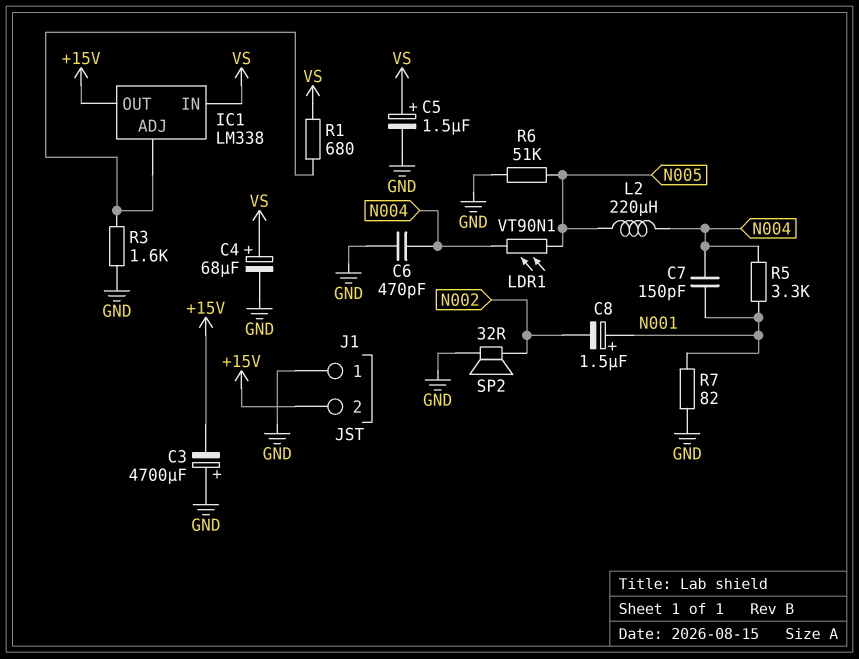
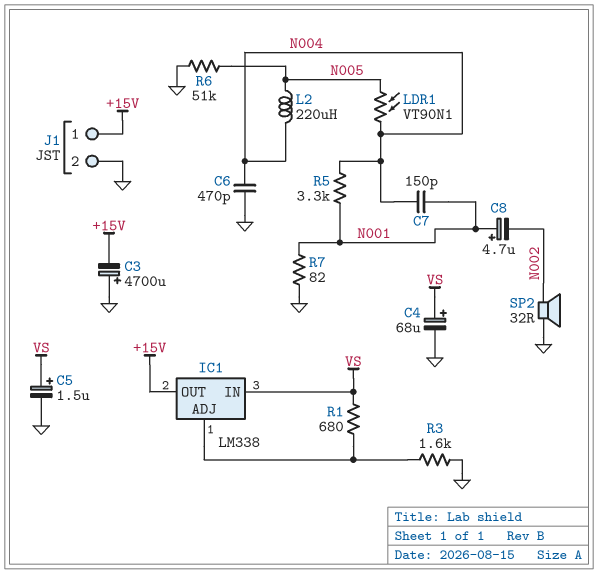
C8: 1.5uF (plus N001, minus N002) -> 4.7uF (plus N001, minus N002)
J1 pin 1: GND -> +15V
J1 pin 2: +15V -> GND

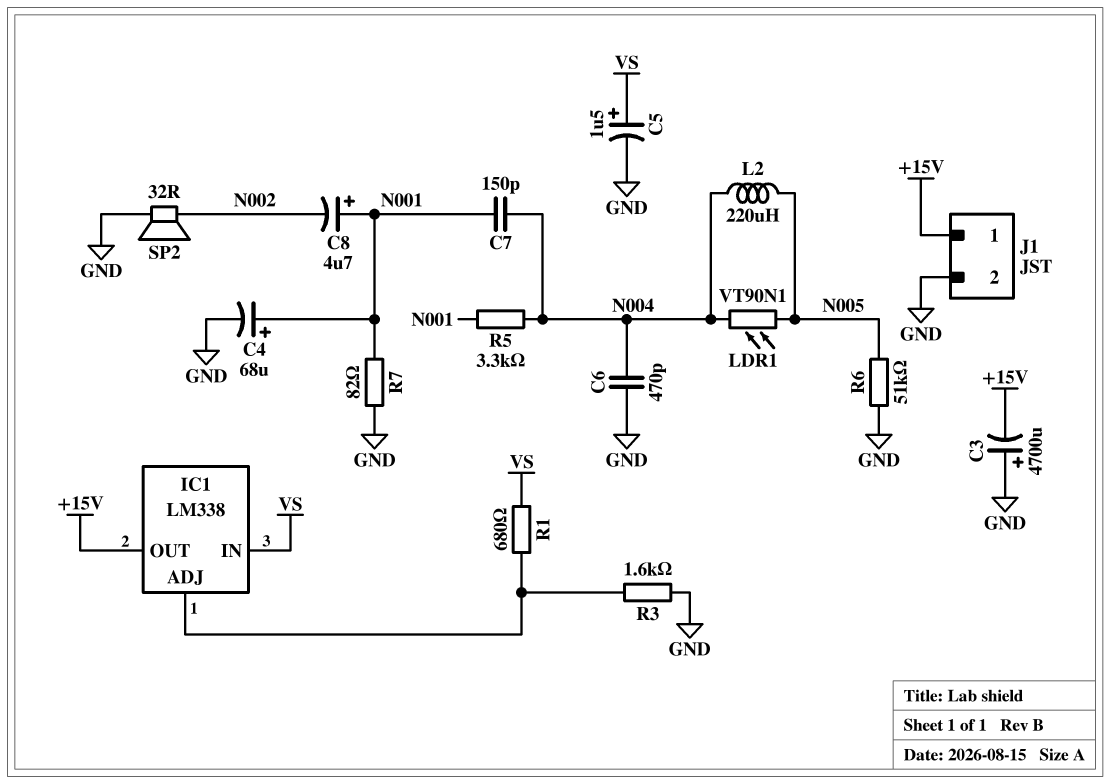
C4: 68uF (plus VS, minus GND) -> 68uF (plus N001, minus GND)

